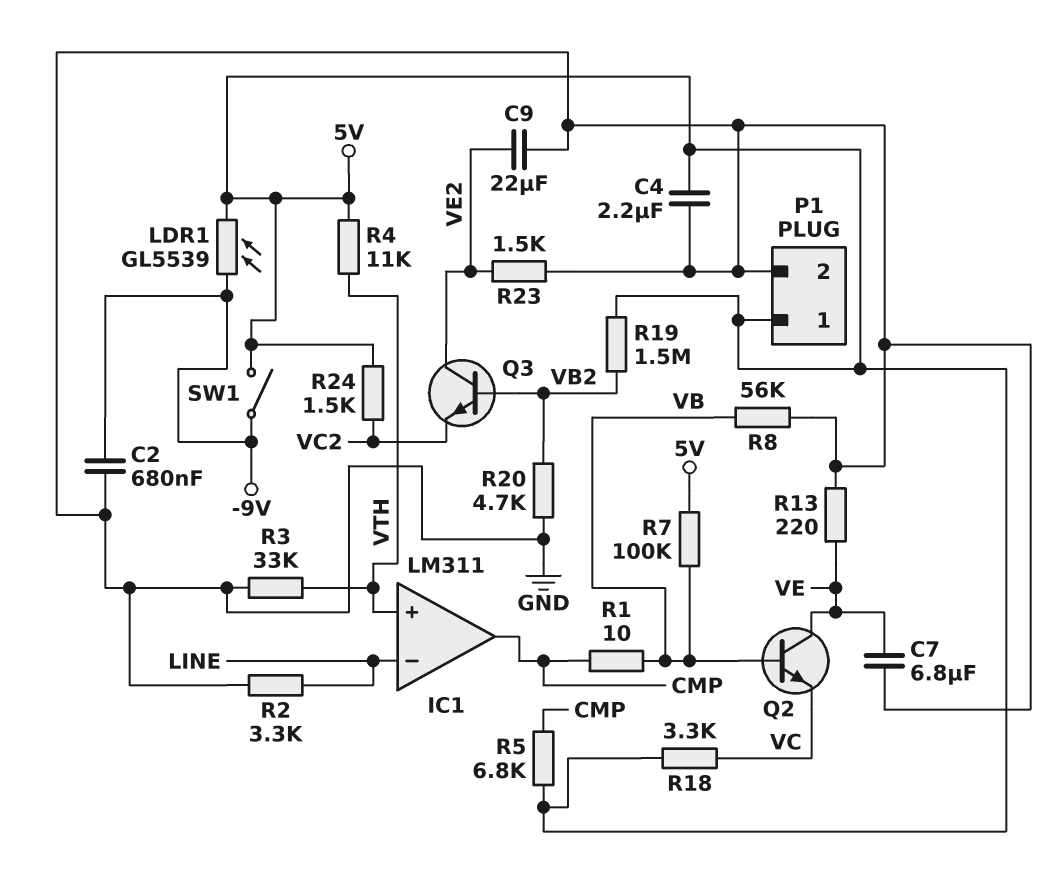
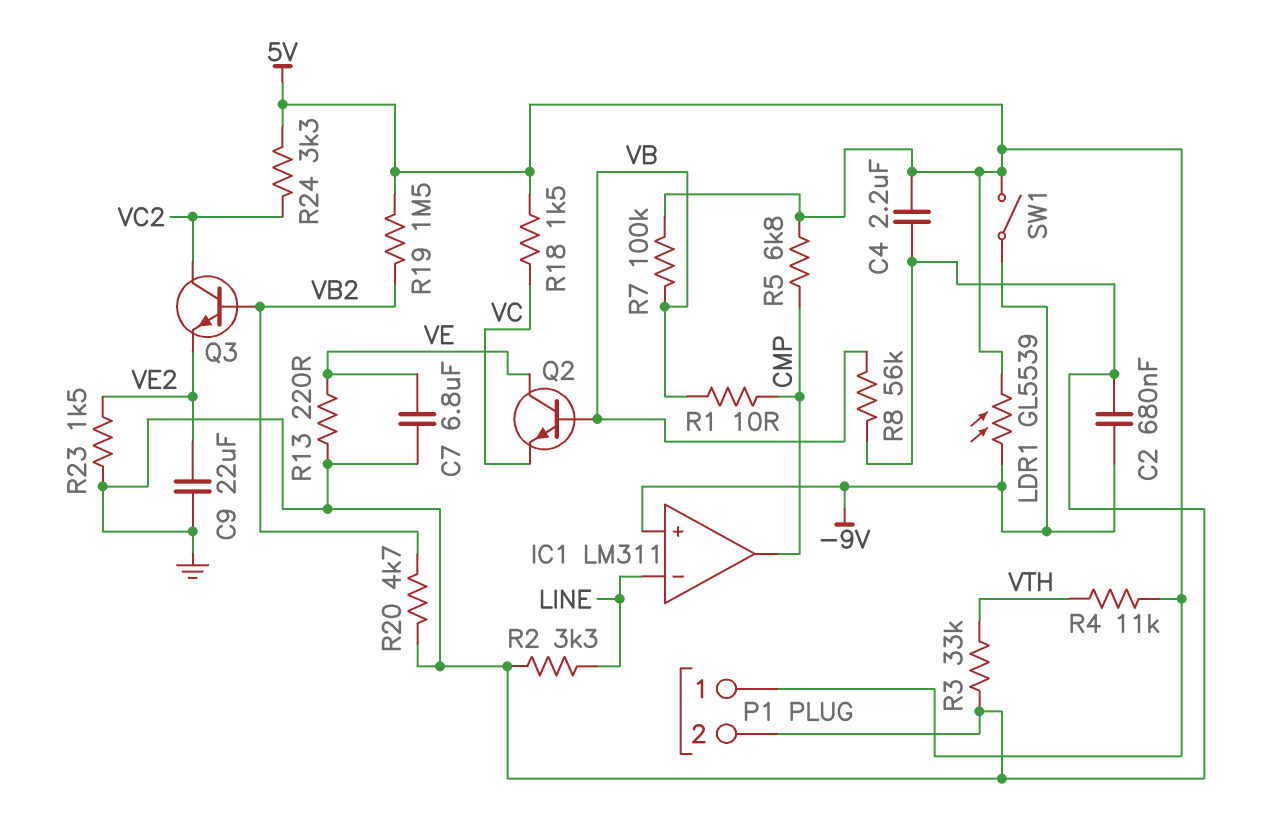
IC1 pin in+: VTH -> -9V
Q3: NPN (B VB2, C VE2, E VC2) -> NPN (B VB2, C VC2, E VE2)
R18: 3.3k (5V, VC) -> 1.5k (5V, VC)
R24: 1.5k (5V, VC2) -> 3.3k (5V, VC2)

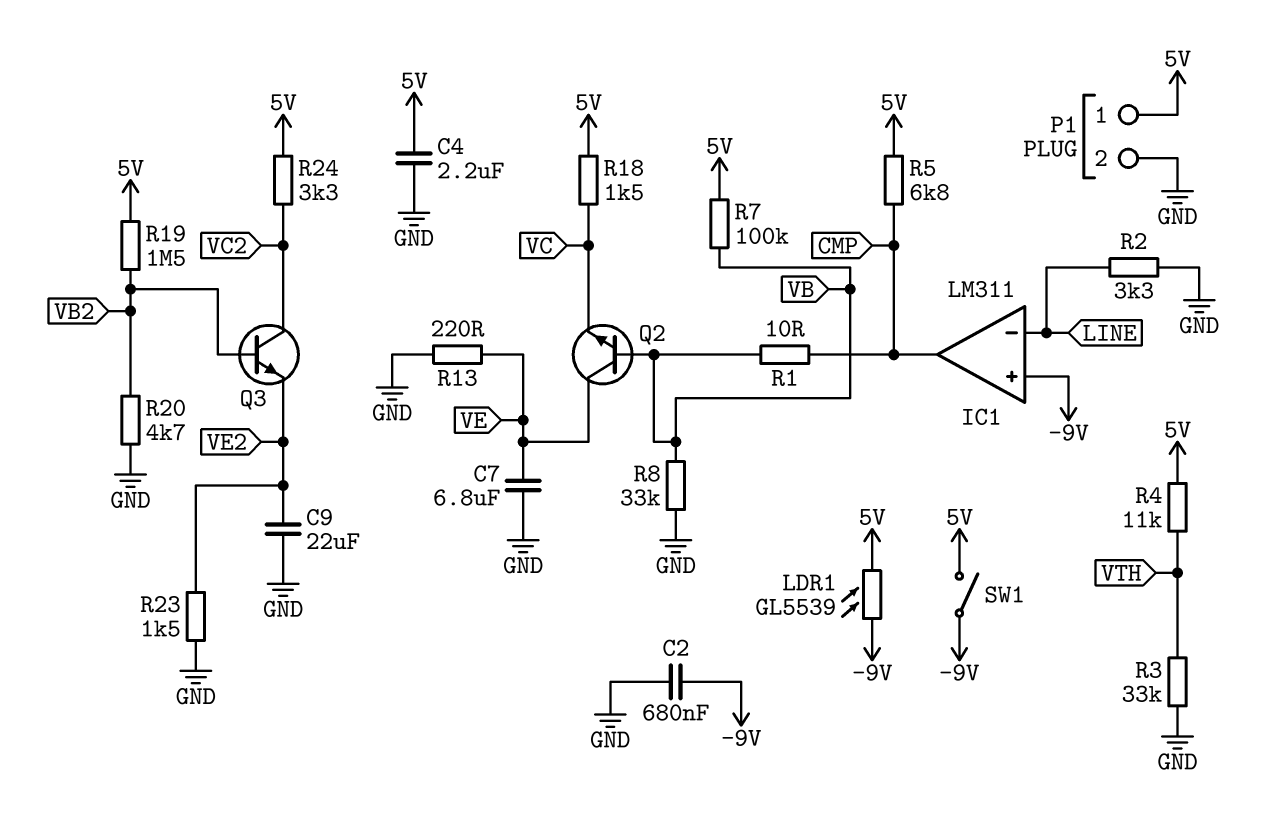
R8: 56k (GND, VB) -> 33k (GND, VB)

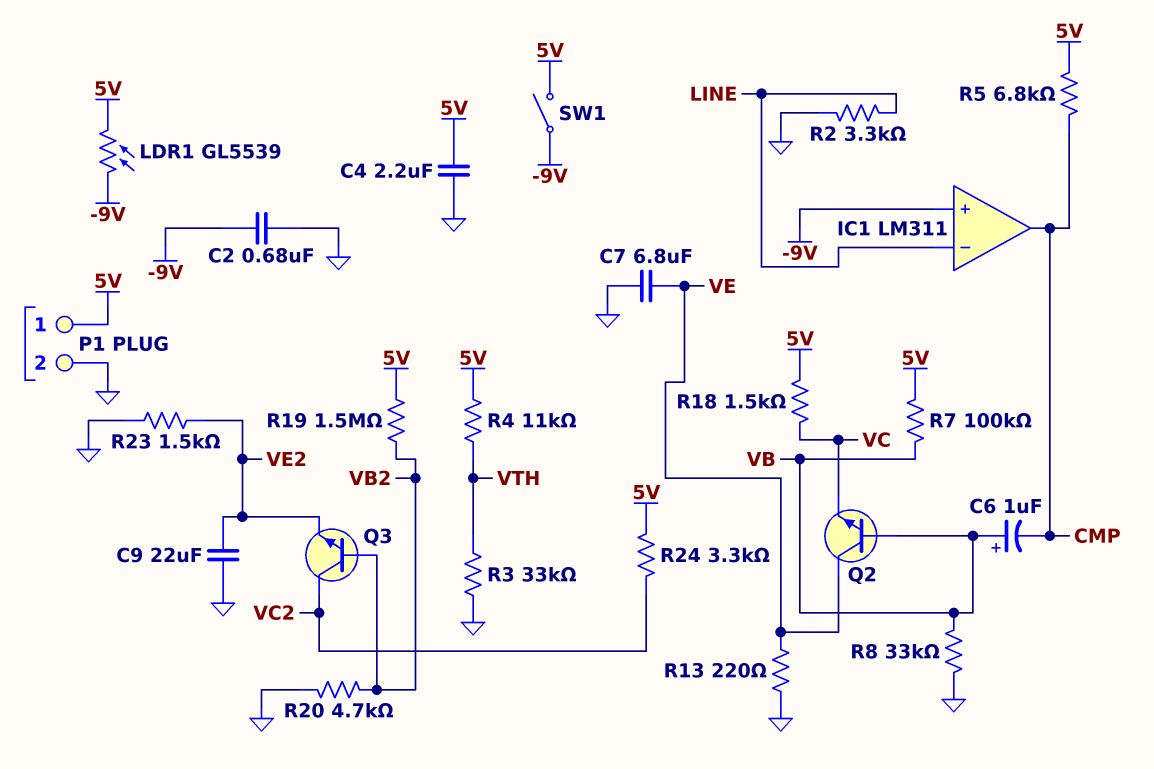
C6: none -> 1uF (plus VB, minus CMP)
R1: 10 (CMP, VB) -> none

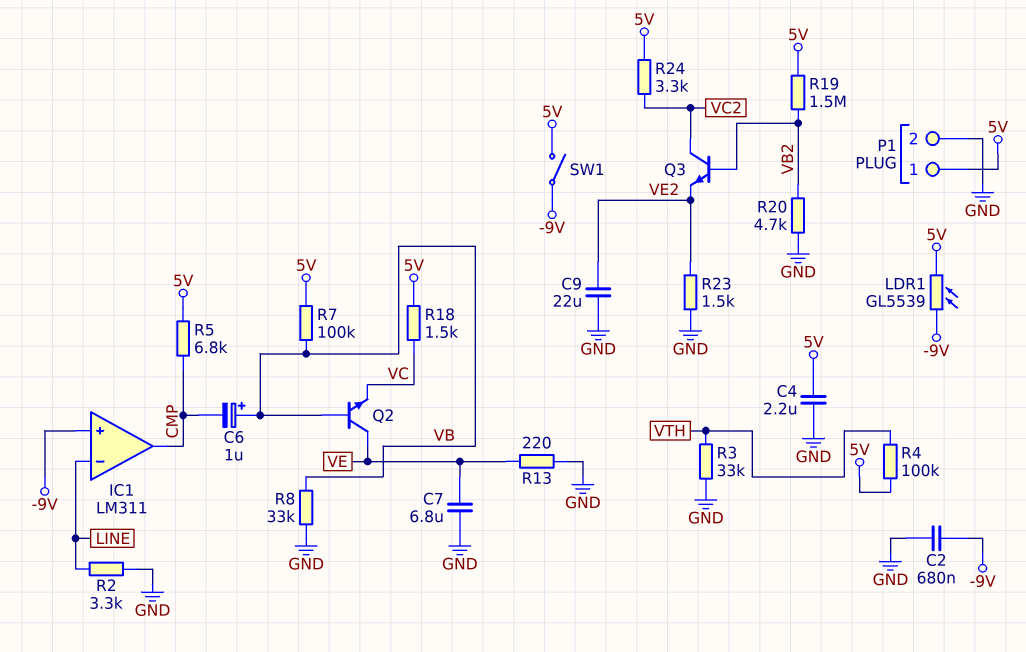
R4: 11k (5V, VTH) -> 100k (5V, VTH)

